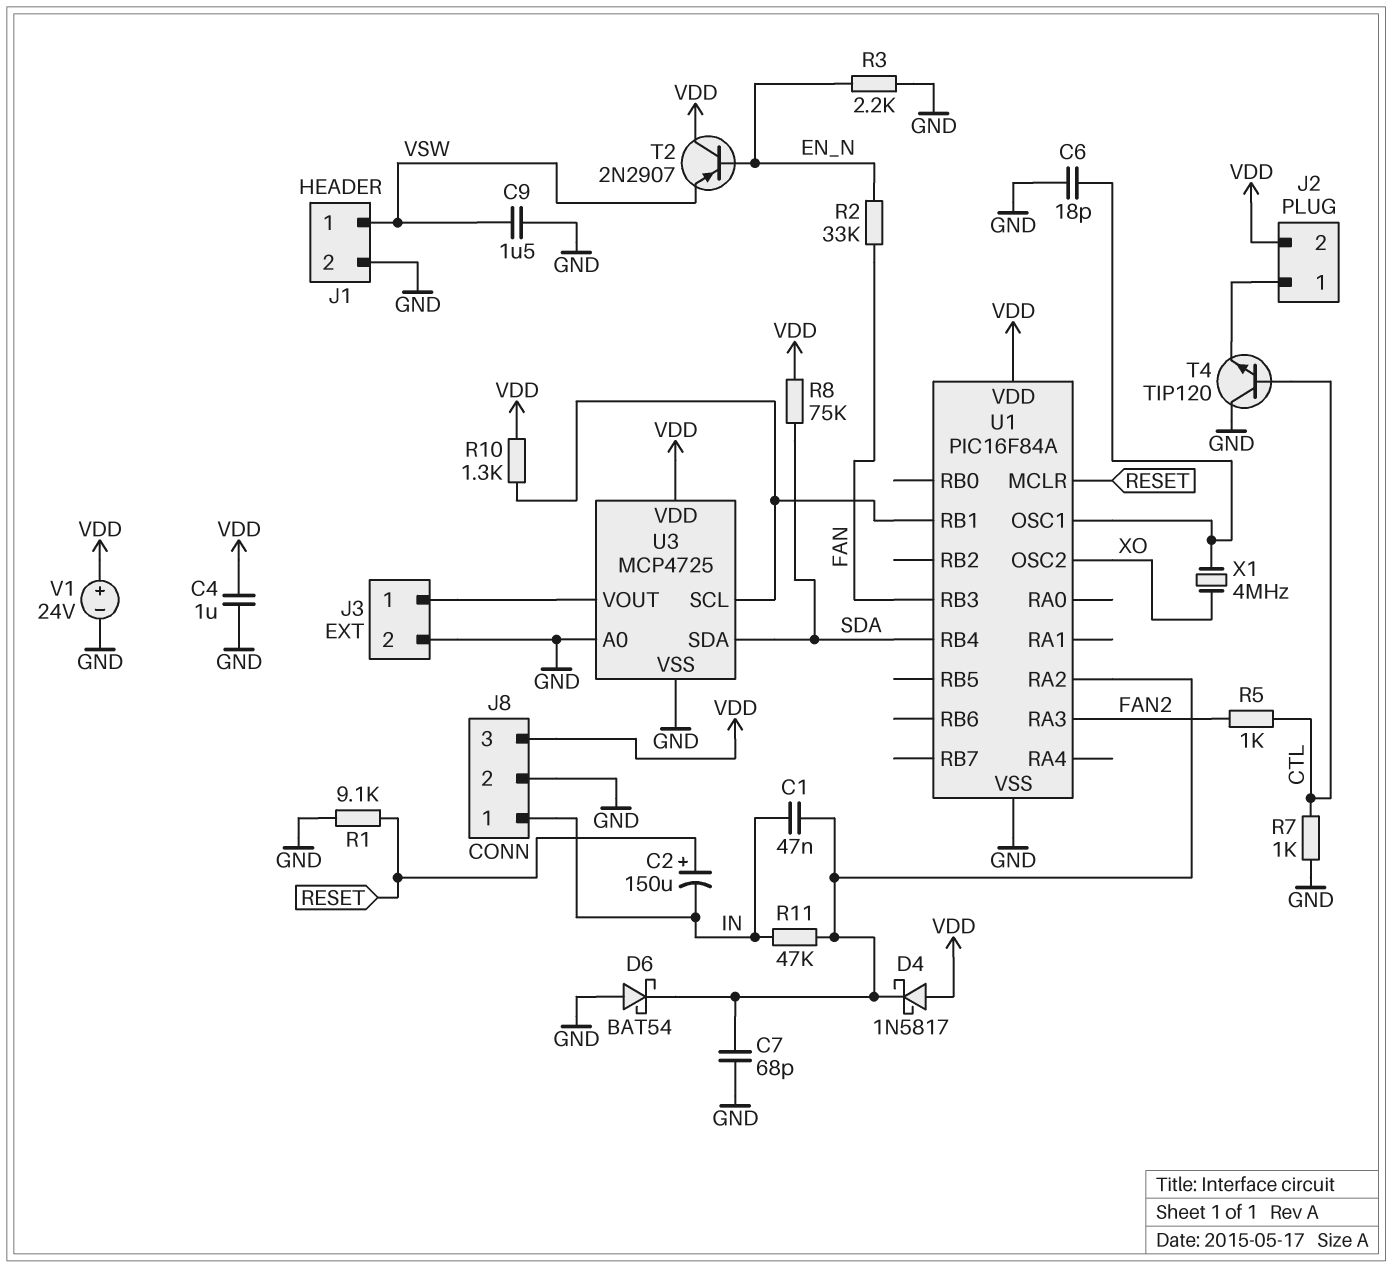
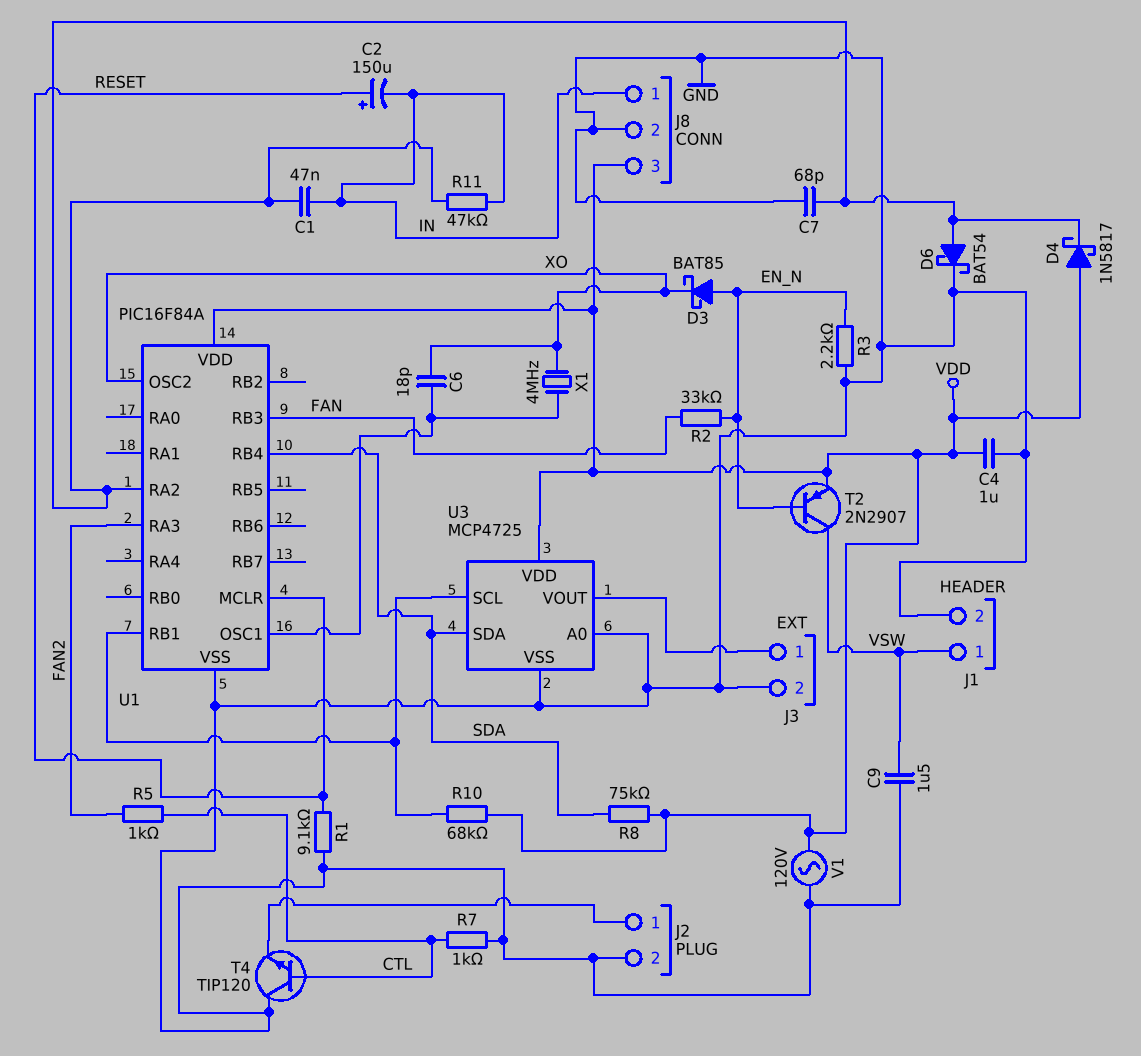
C6: 18pF (GND, U1/OSC1) -> 18pF (U1/OSC1, XO)
D3: none -> schottky BAT85 (A EN_N, K XO)
D6: schottky BAT54 (A GND, K U1/RA2) -> schottky BAT54 (A U1/RA2, K GND)
J2 pin 2: VDD -> GND
R10: 1.3k (U1/RB1, VDD) -> 68k (U1/RB1, VDD)
T2: PNP 2N2907 (B EN_N, C VDD, E VSW) -> PNP 2N2907 (B EN_N, C VSW, E VDD)
V1: 24V (plus VDD, minus GND) -> AC 120V (GND, VDD)

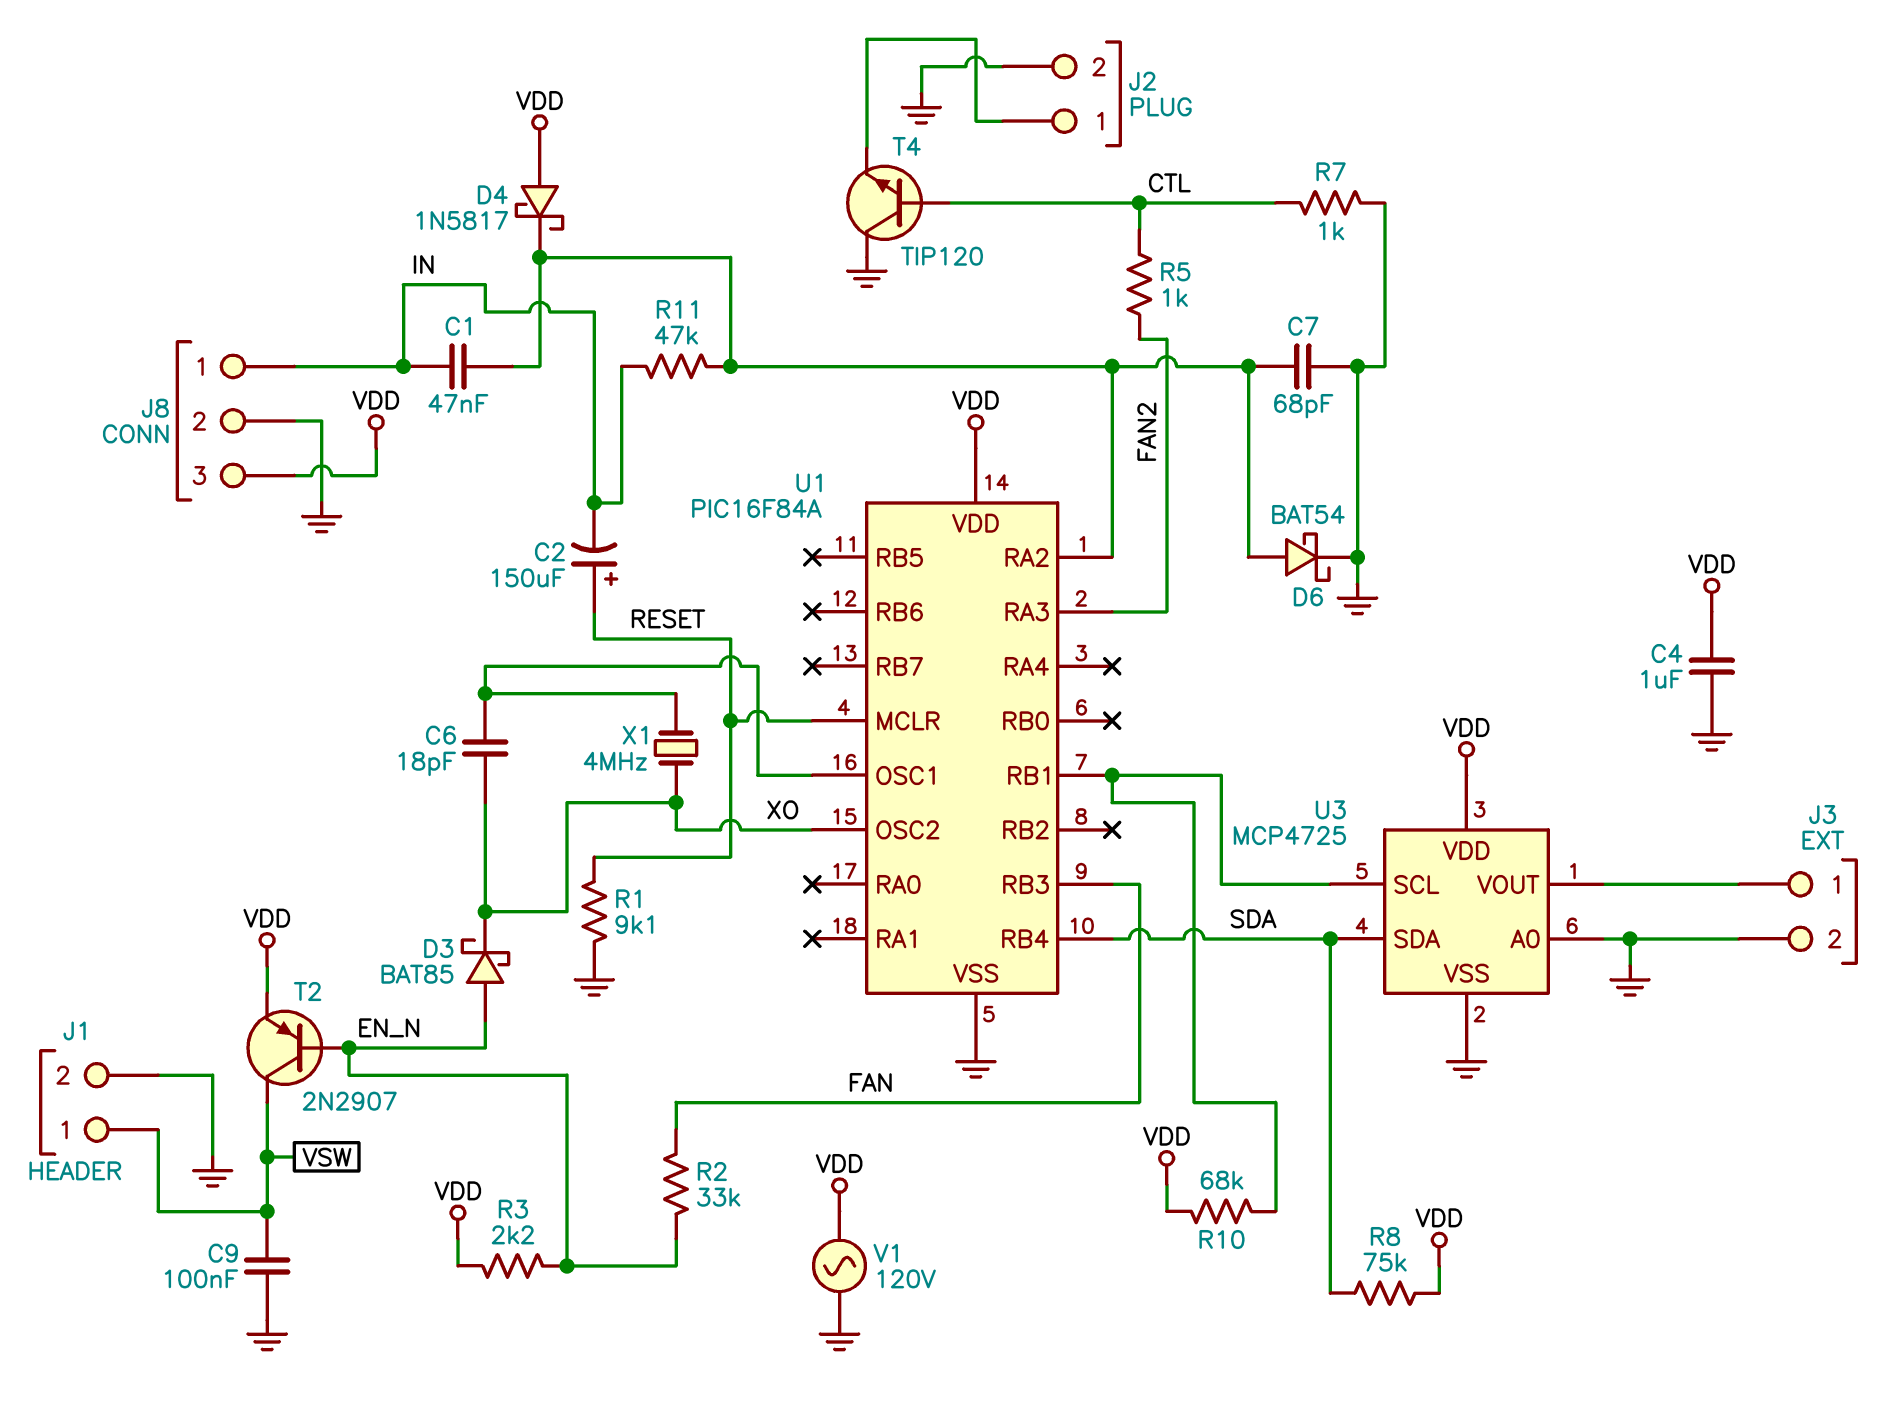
C9: 1.5uF (GND, VSW) -> 100nF (GND, VSW)
R3: 2.2k (EN_N, GND) -> 2.2k (EN_N, VDD)

